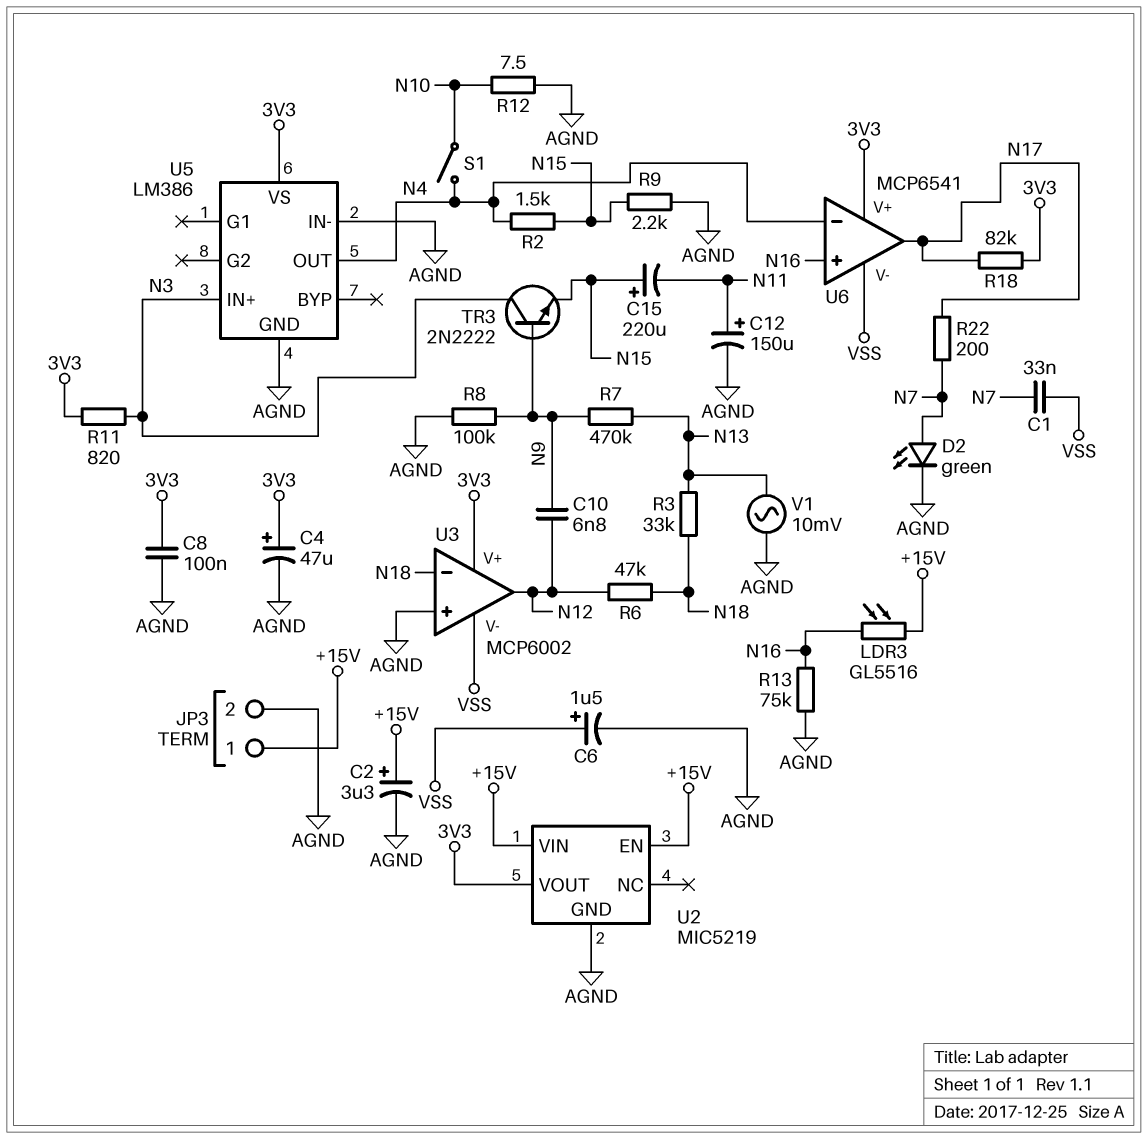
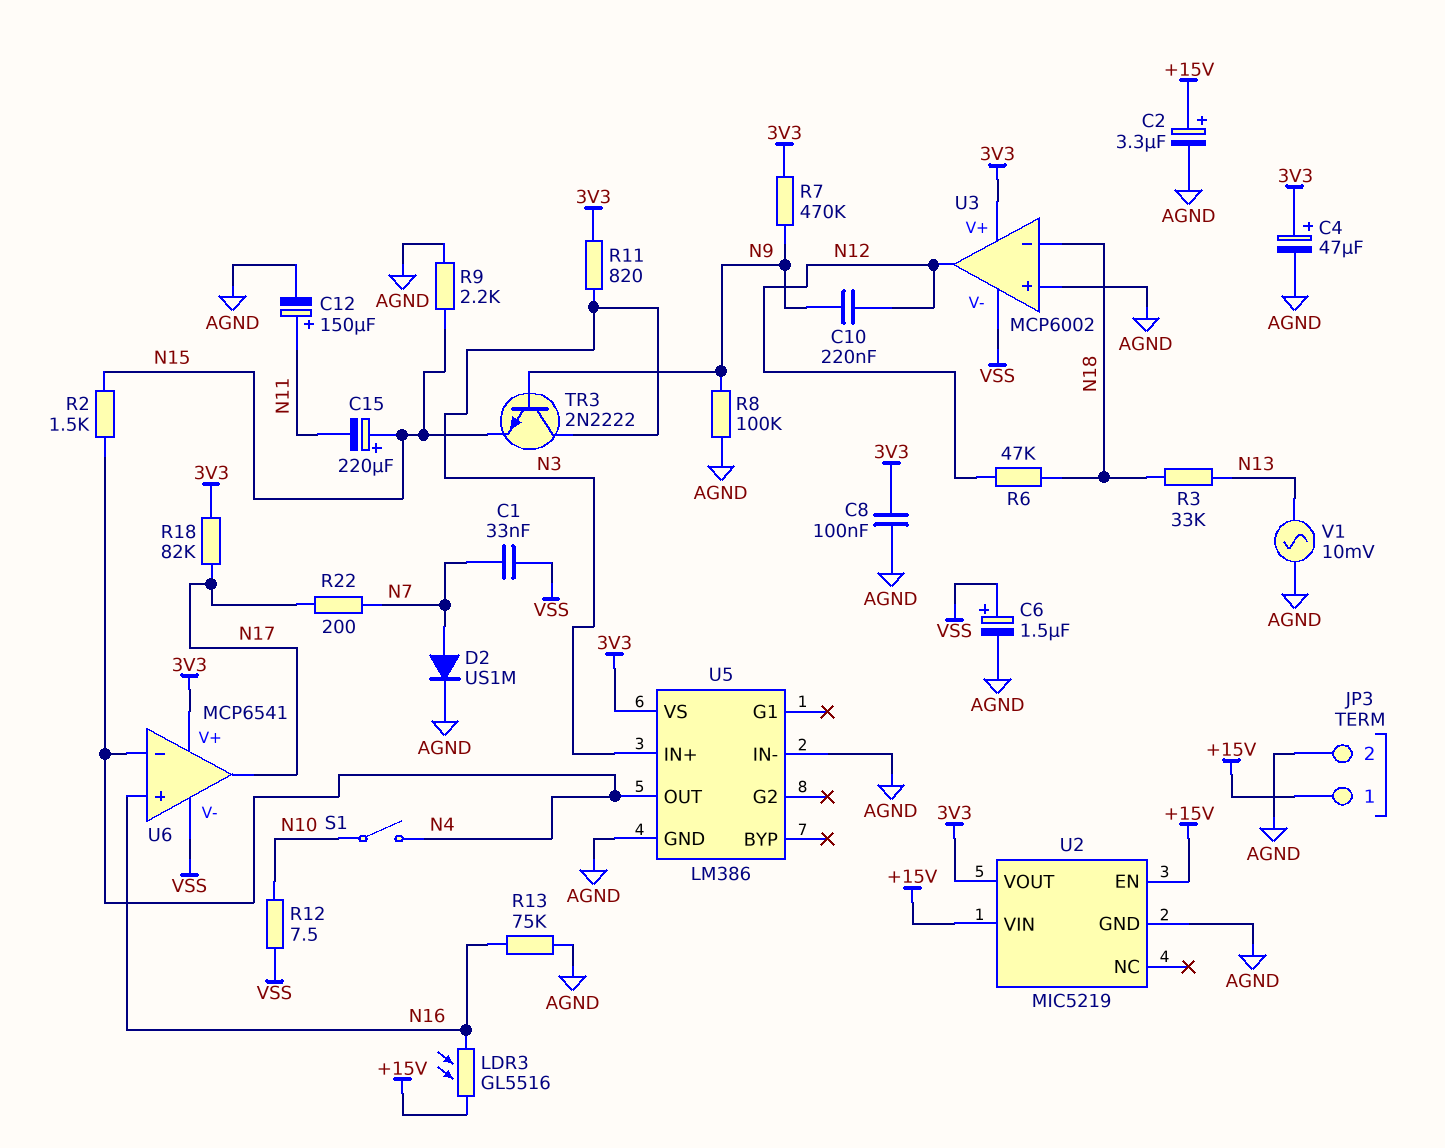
C10: 6.8nF (N9, N12) -> 220nF (N9, N12)
D2: LED green (A N7, K AGND) -> diode US1M (A N7, K AGND)
R7: 470k (N9, N13) -> 470k (3V3, N9)
R12: 7.5 (AGND, N10) -> 7.5 (N10, VSS)

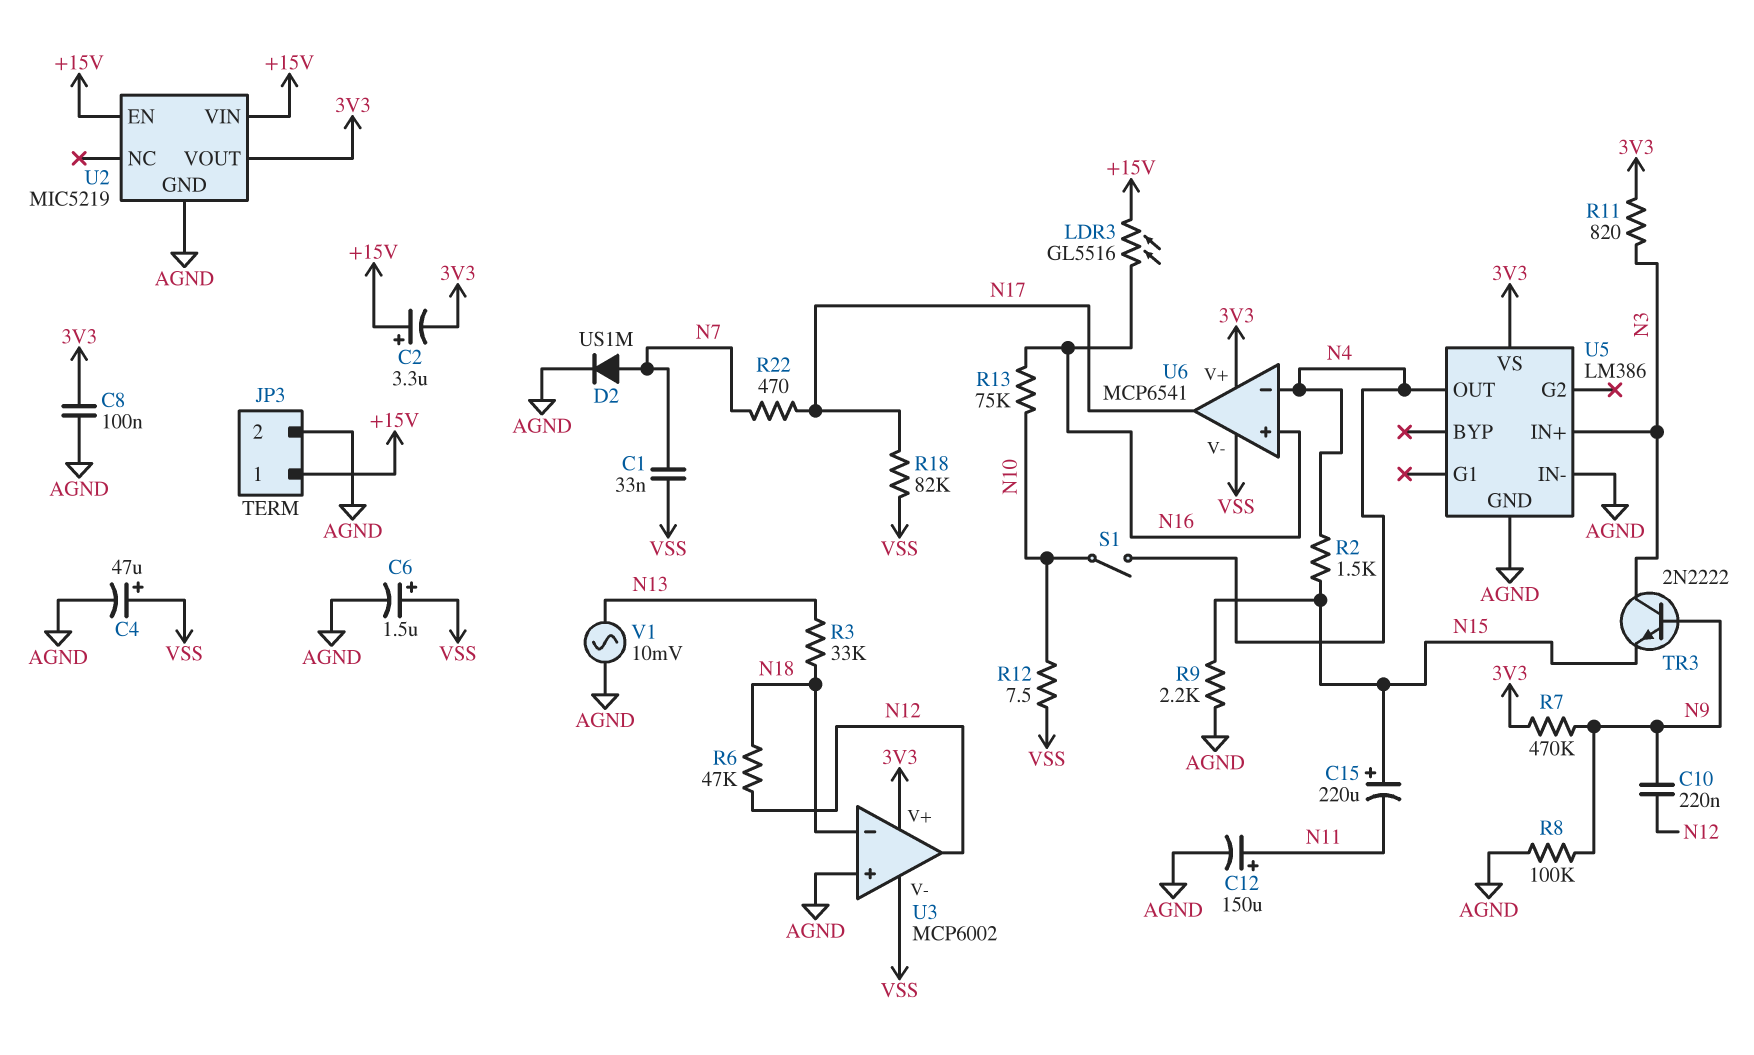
C2: 3.3uF (plus +15V, minus AGND) -> 3.3uF (plus +15V, minus 3V3)
C4: 47uF (plus 3V3, minus AGND) -> 47uF (plus VSS, minus AGND)
R13: 75k (AGND, N16) -> 75k (N10, N16)
R18: 82k (3V3, N17) -> 82k (N17, VSS)
R22: 200 (N7, N17) -> 470 (N7, N17)

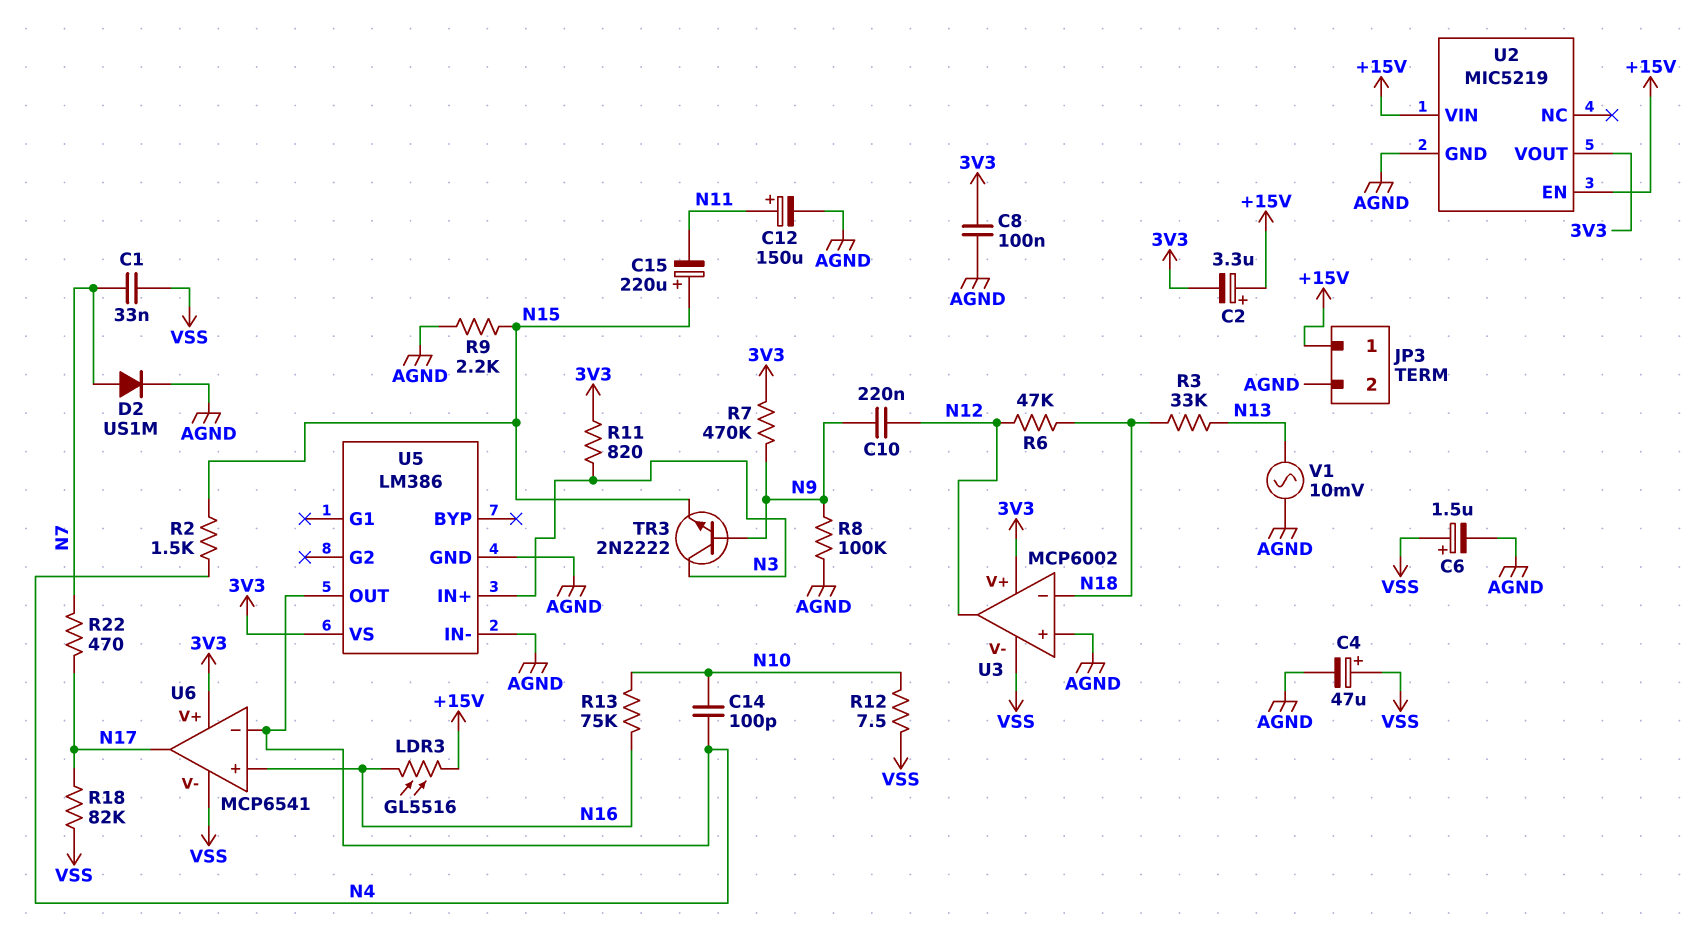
C14: none -> 100pF (N4, N10)
S1: switch (N4, N10) -> none

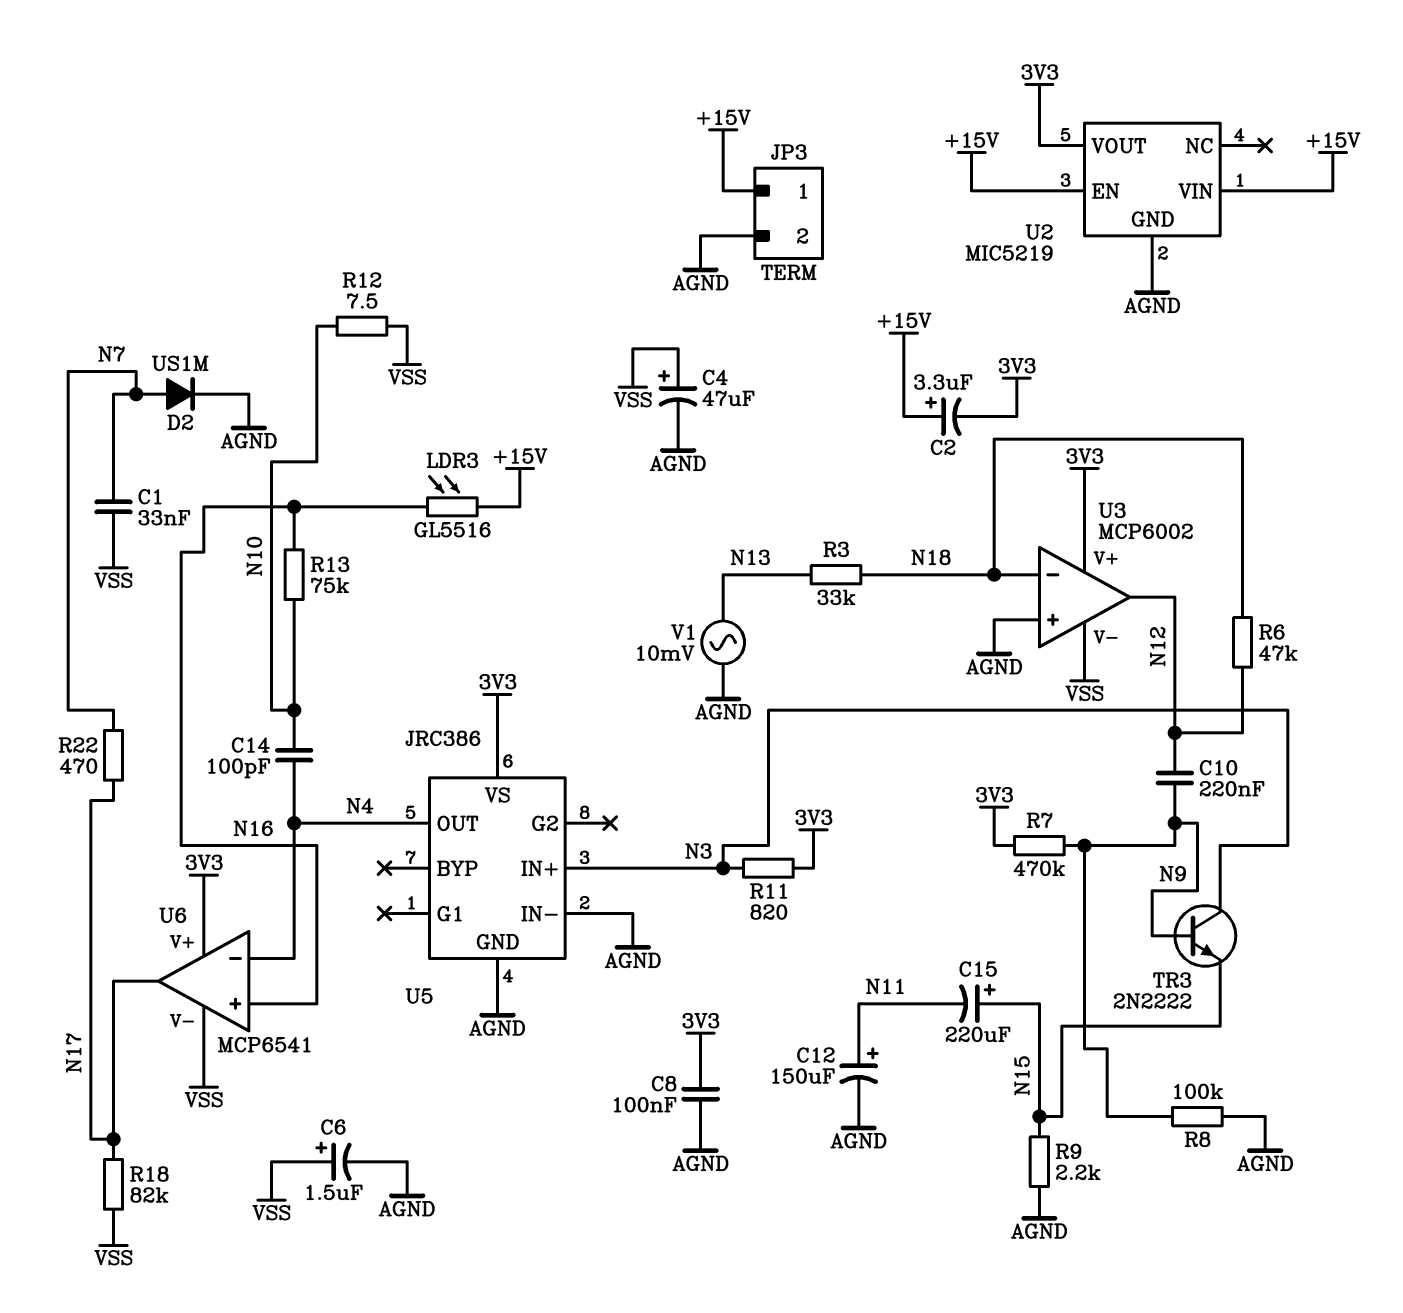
R2: 1.5k (N4, N15) -> none
U5: LM386 -> JRC386

